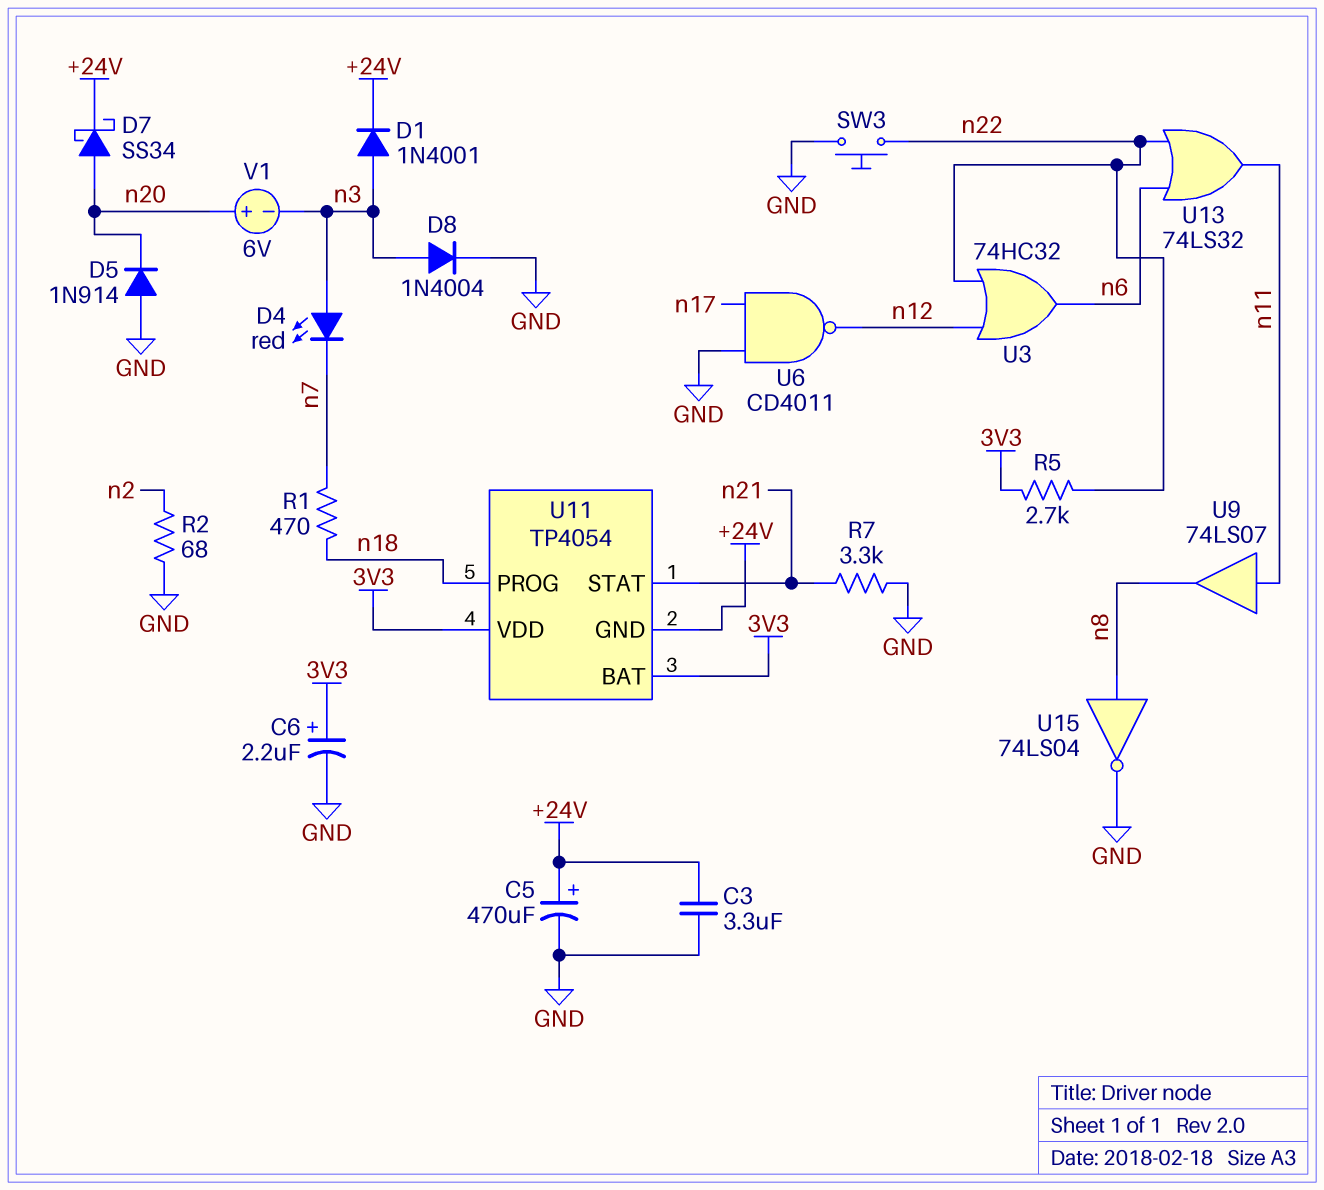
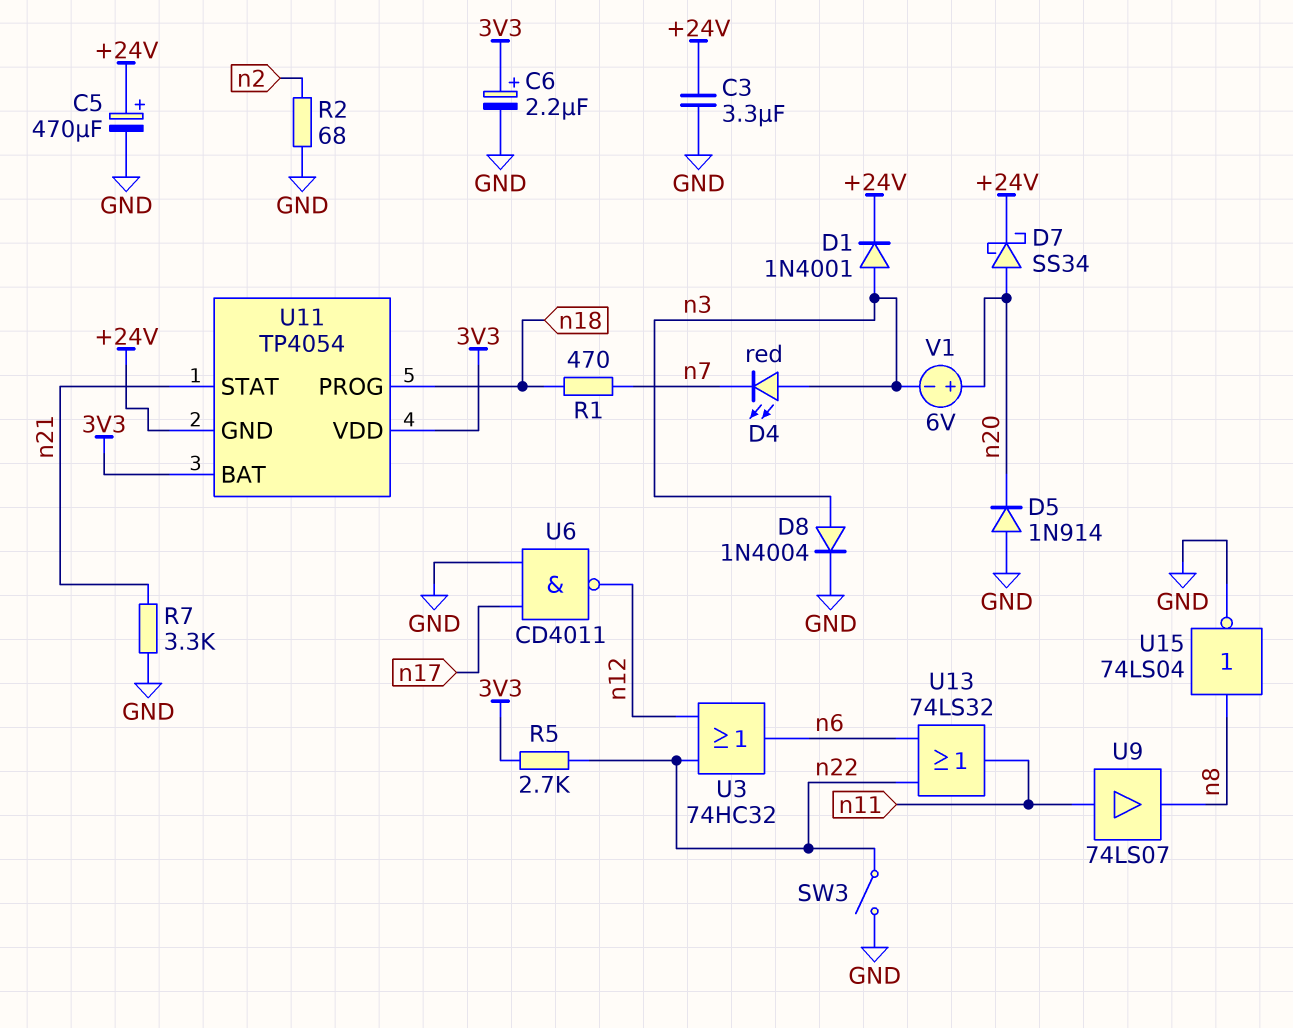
SW3: button (GND, n22) -> switch (GND, n22)

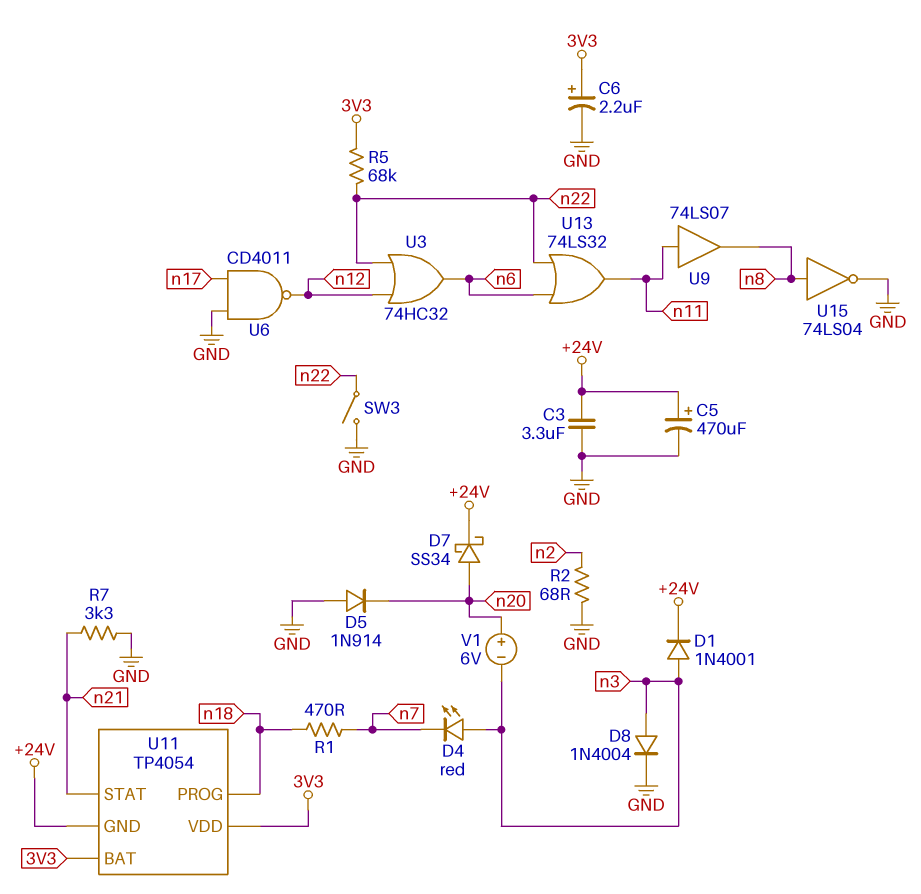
R5: 2.7k (3V3, n22) -> 68k (3V3, n22)

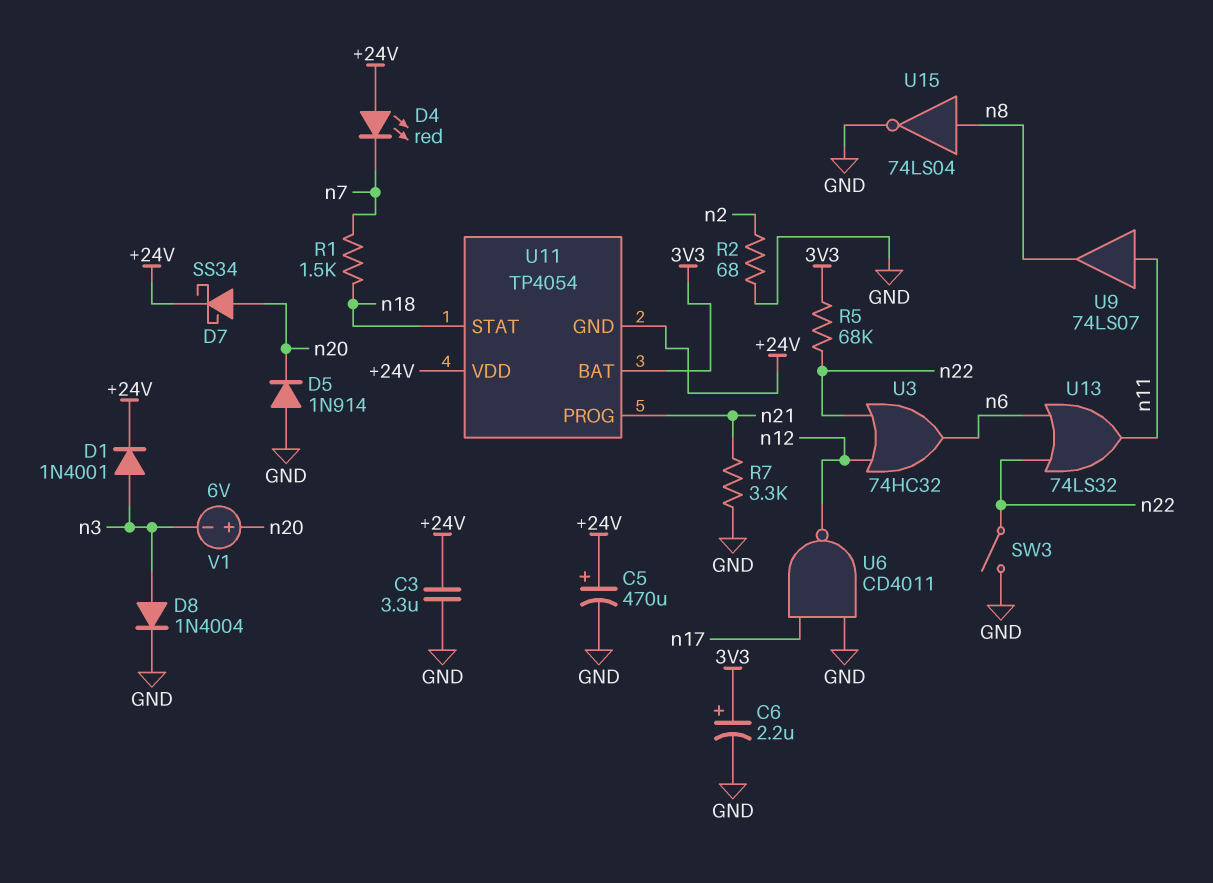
D4: LED red (A n3, K n7) -> LED red (A +24V, K n7)
R1: 470 (n7, n18) -> 1.5k (n7, n18)
U11 pin PROG: n18 -> n21
U11 pin STAT: n21 -> n18
U11 pin VDD: 3V3 -> +24V

